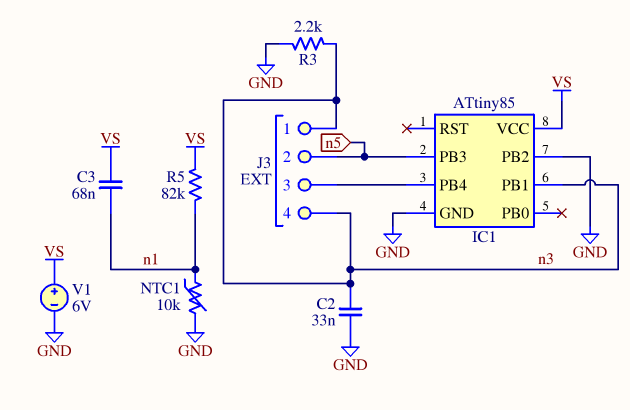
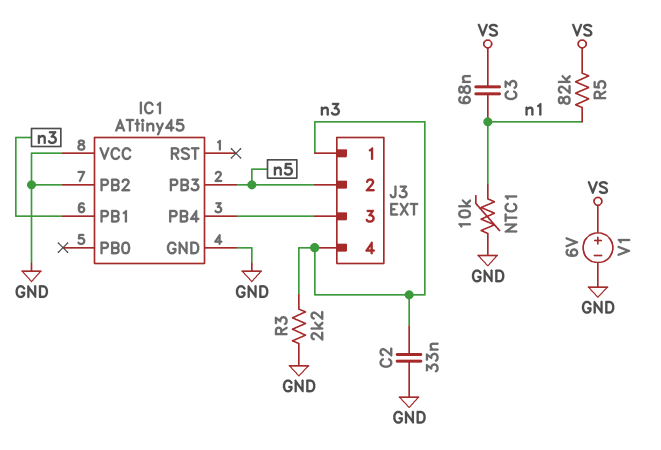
IC1: ATtiny85 -> ATtiny45
IC1 pin VCC: VS -> GND

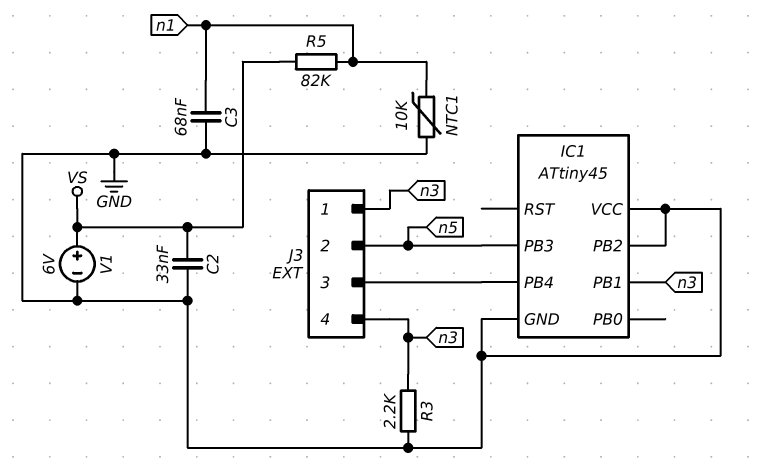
C2: 33nF (GND, n3) -> 33nF (GND, VS)
C3: 68nF (VS, n1) -> 68nF (GND, n1)

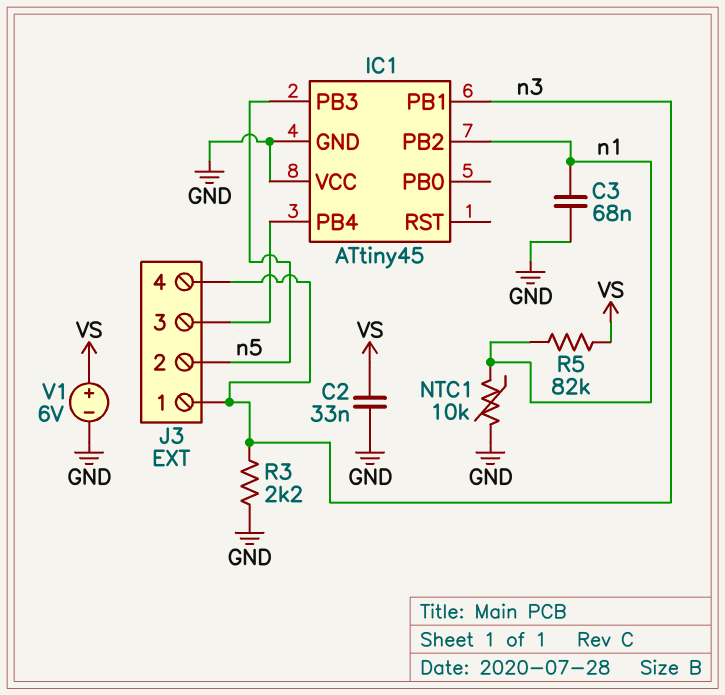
IC1 pin PB2: GND -> n1

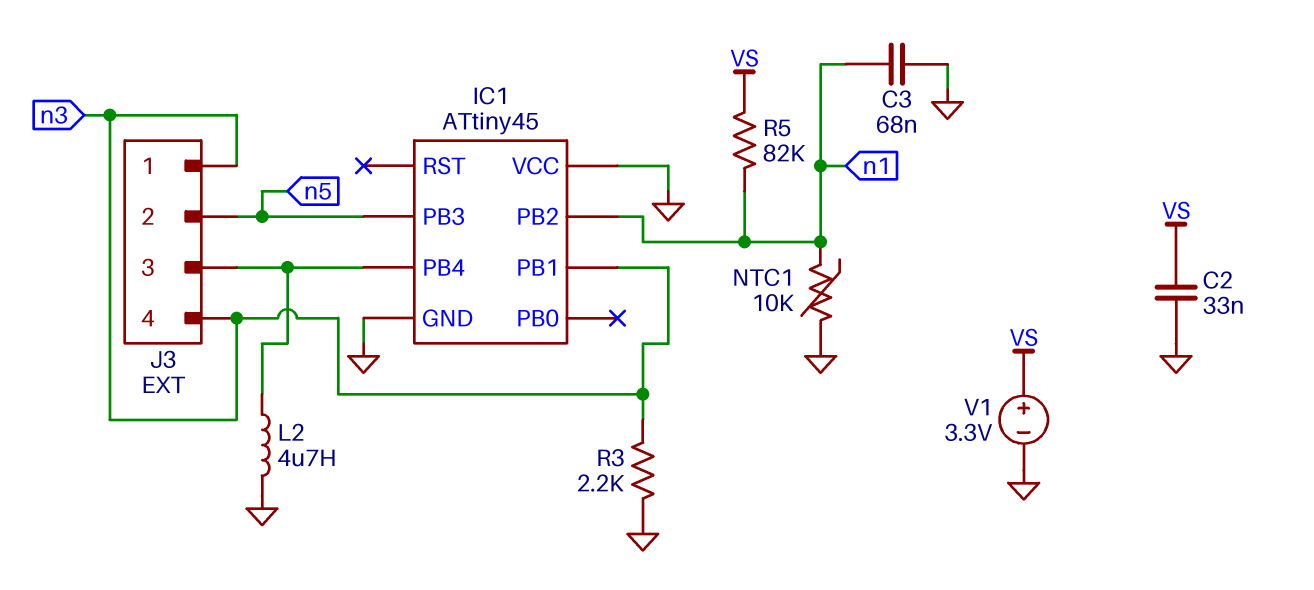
L2: none -> 4.7uH (GND, IC1/PB4)
V1: 6V (plus VS, minus GND) -> 3.3V (plus VS, minus GND)

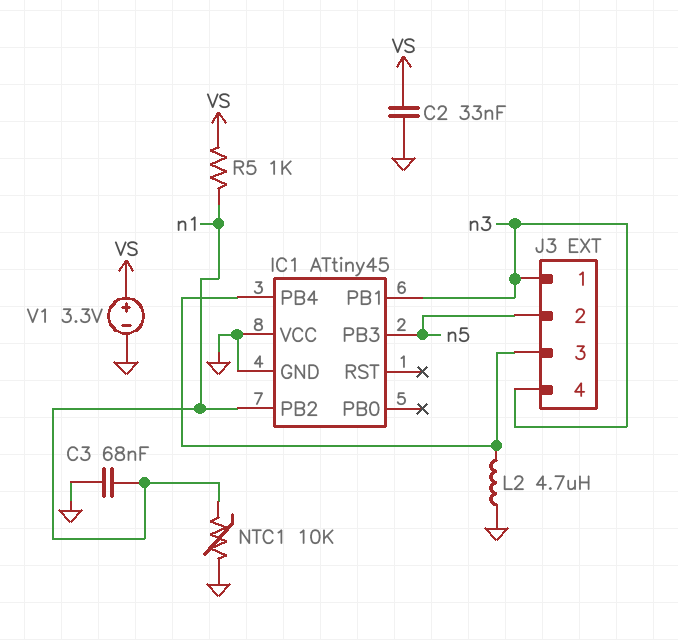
R3: 2.2k (GND, n3) -> none
R5: 82k (VS, n1) -> 1k (VS, n1)

